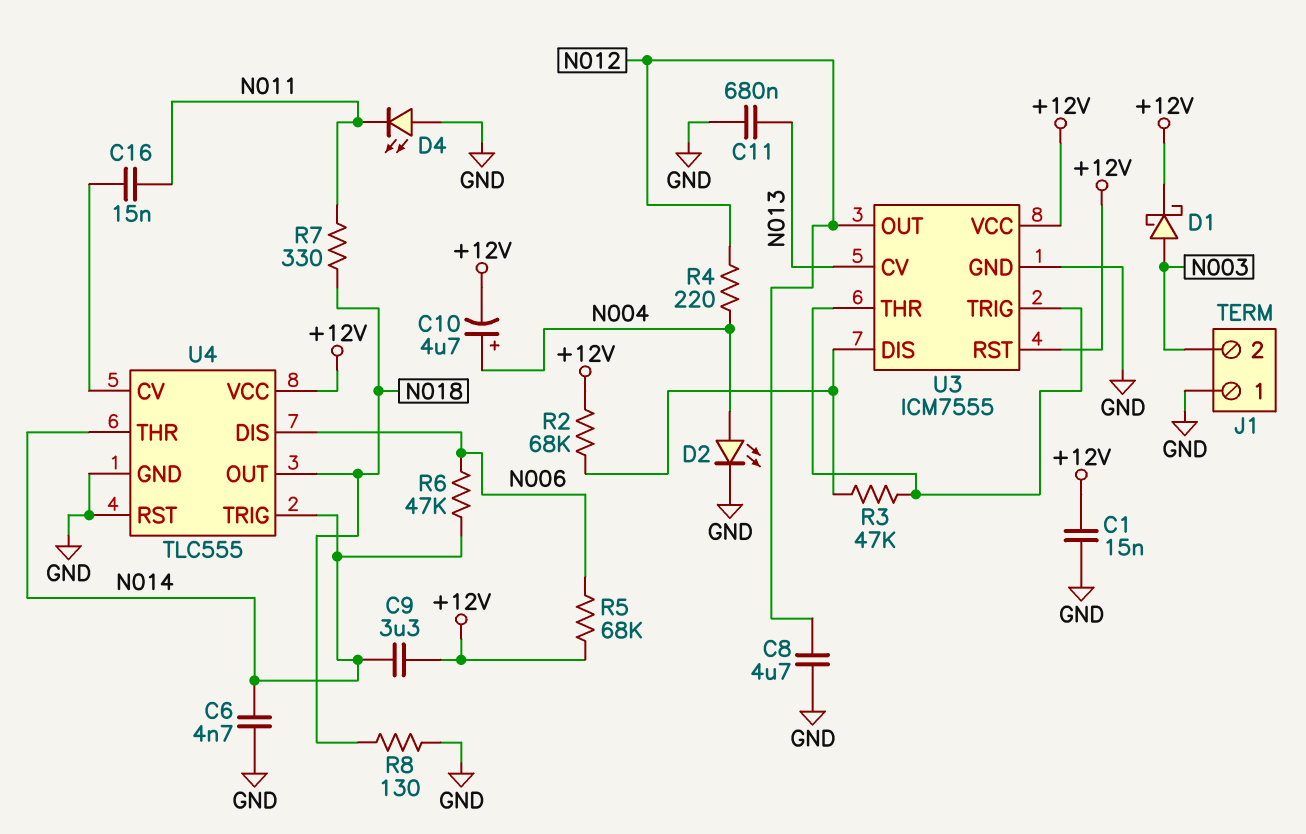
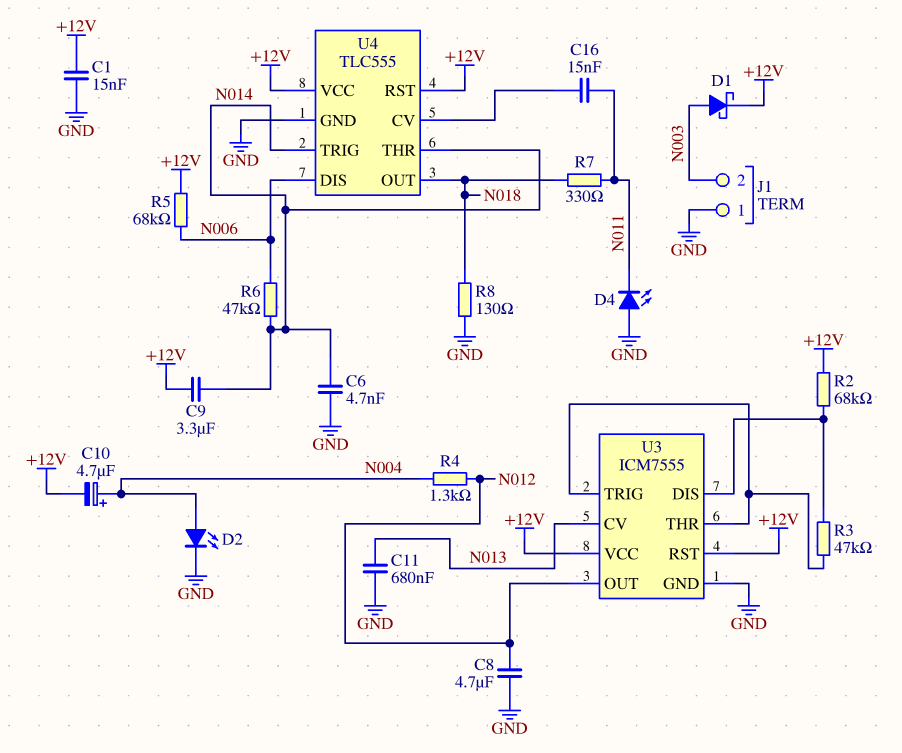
R4: 220 (N004, N012) -> 1.3k (N004, N012)
U4 pin RST: GND -> +12V

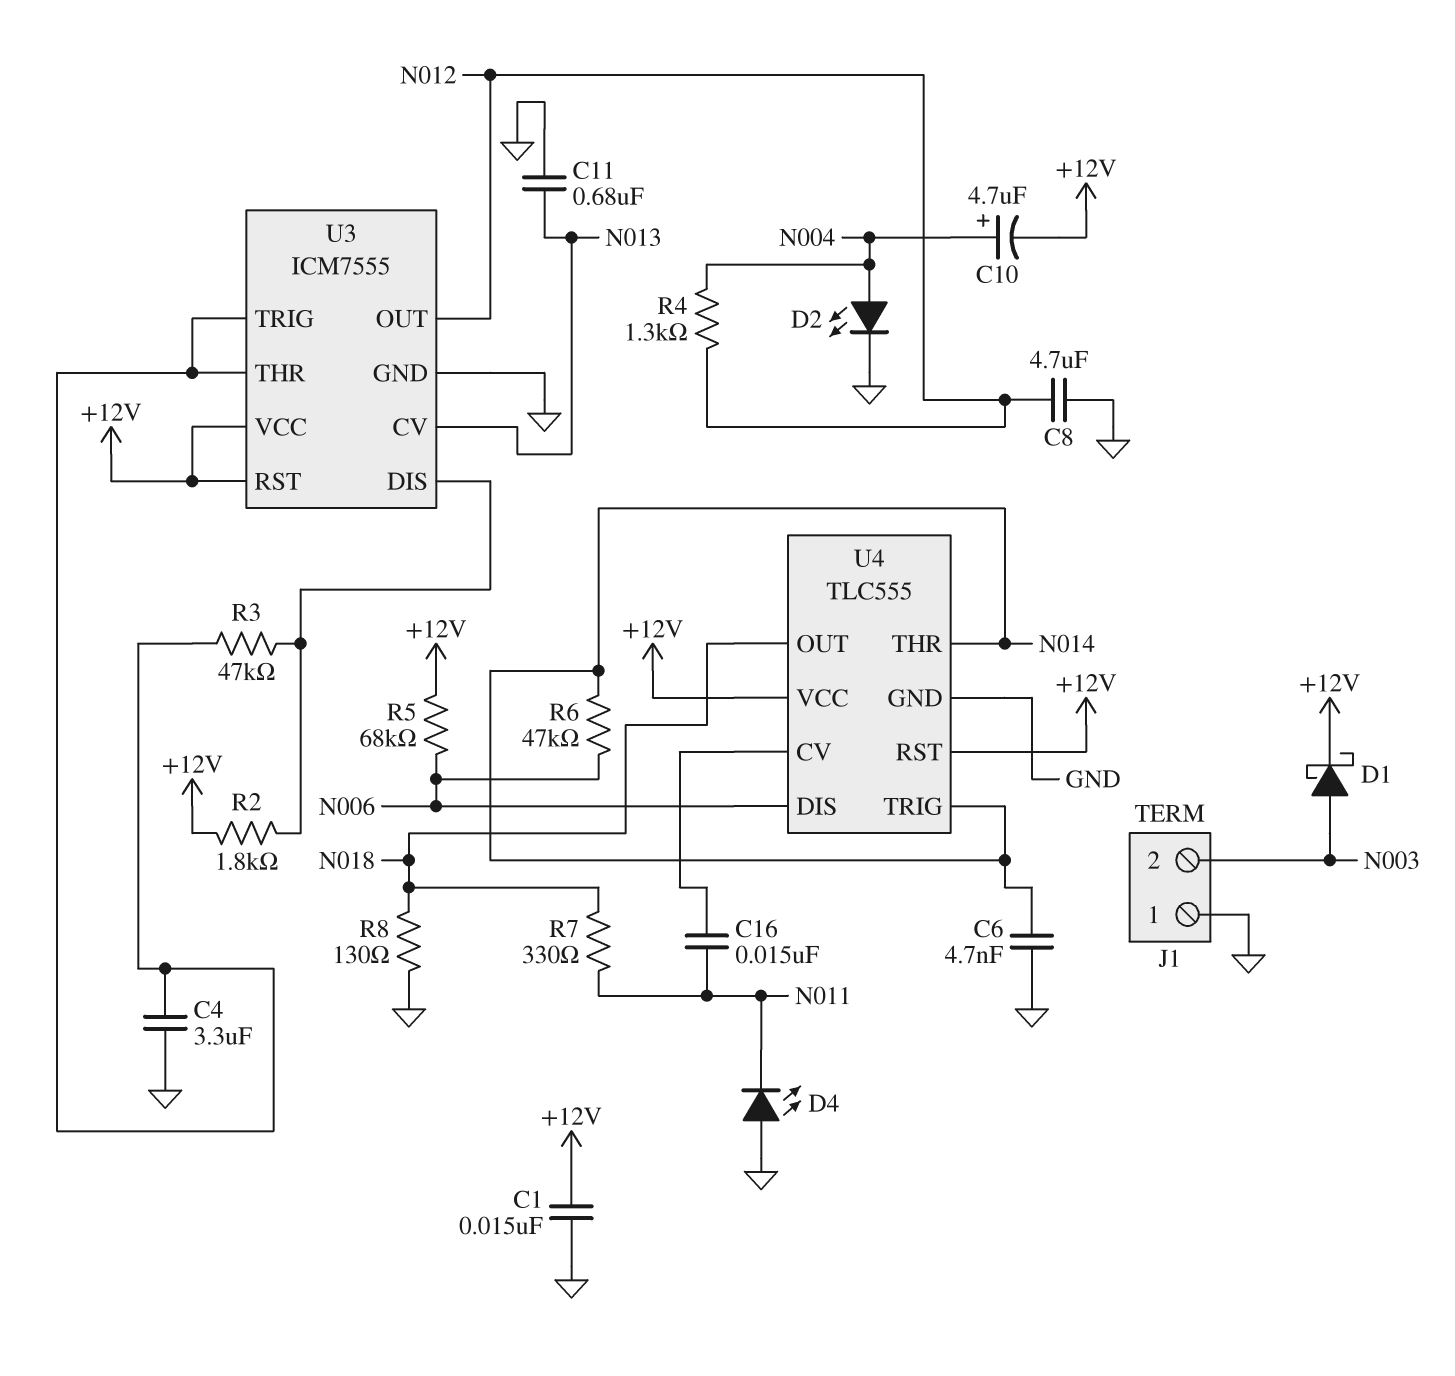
C4: none -> 3.3uF (GND, U3/THR)
C9: 3.3uF (+12V, N014) -> none
R2: 68k (+12V, U3/DIS) -> 1.8k (+12V, U3/DIS)

